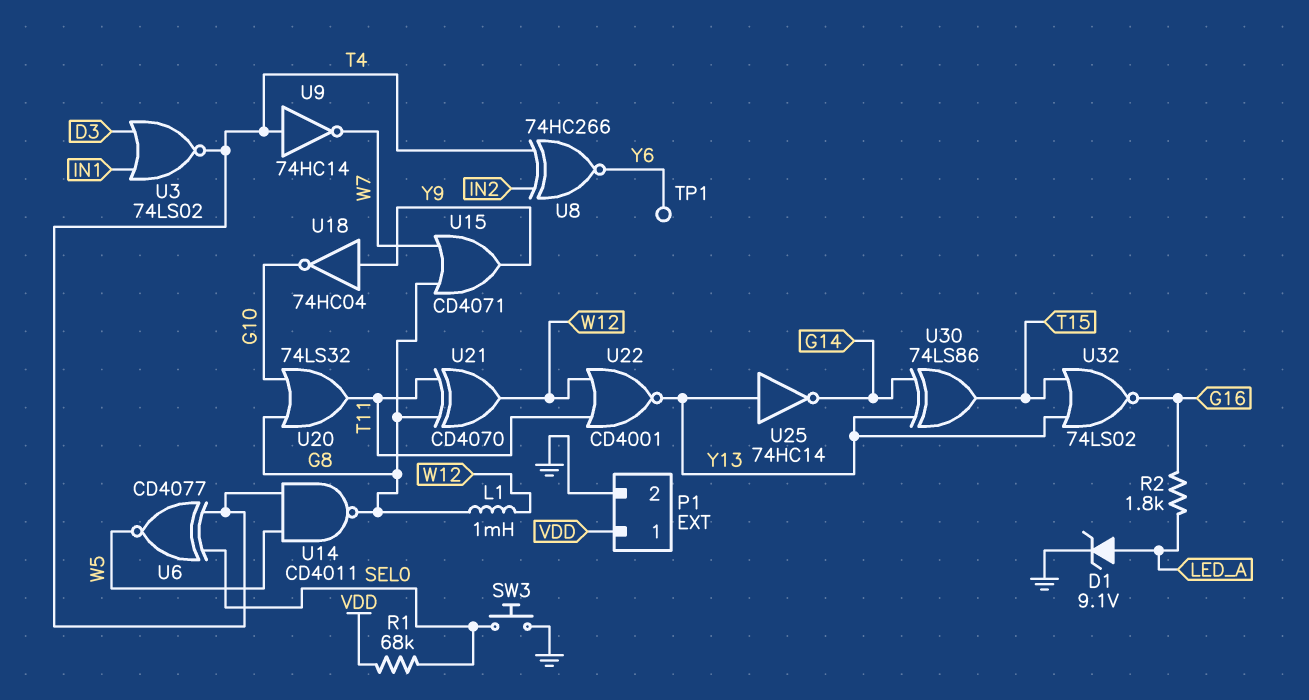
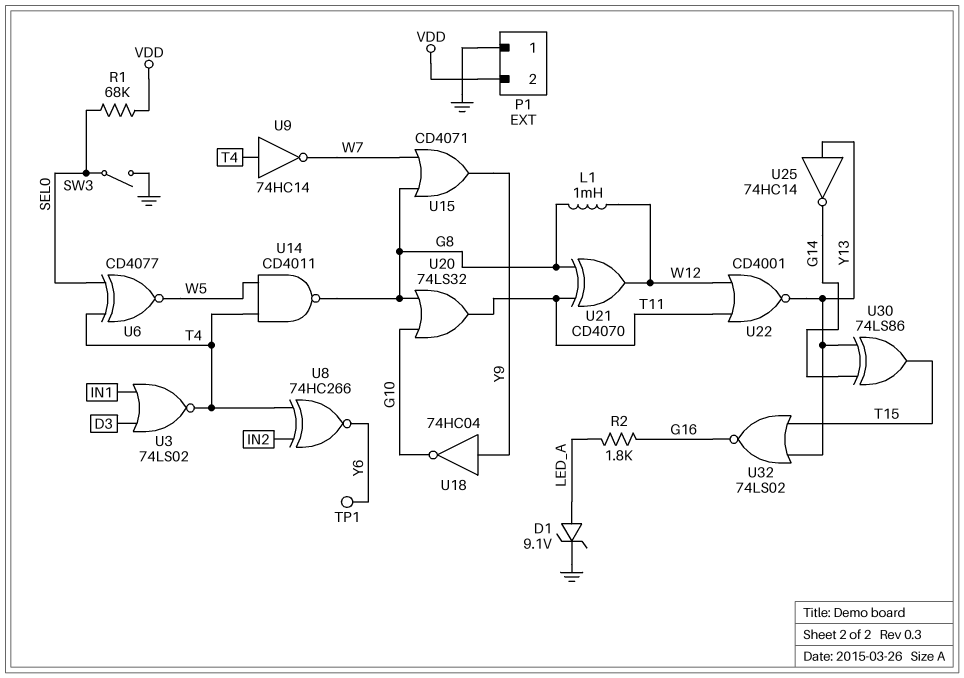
P1 pin 1: VDD -> GND
P1 pin 2: GND -> VDD
SW3: button (GND, SEL0) -> switch (GND, SEL0)

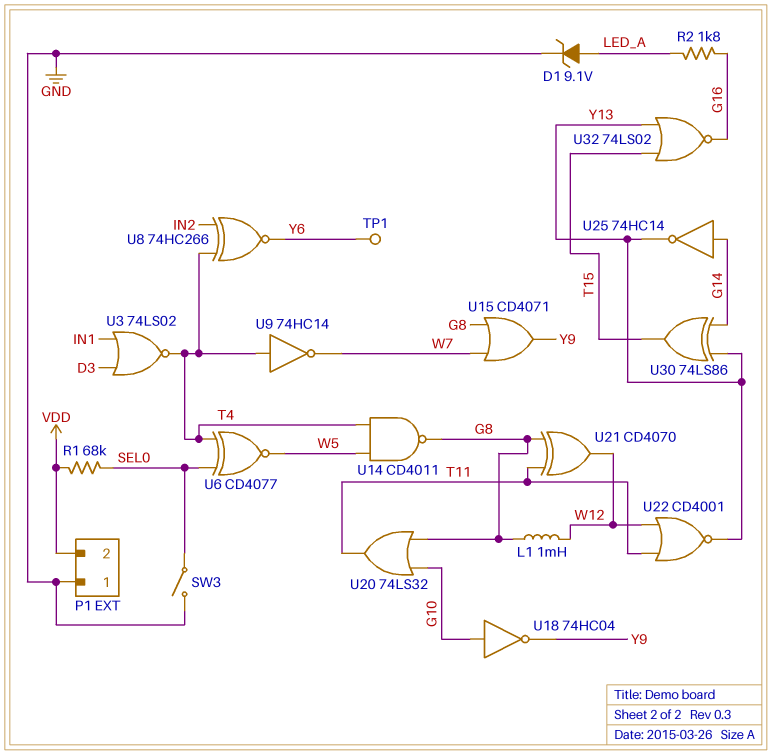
U18: NOT 74HC04 (in Y9, out G10) -> NOT 74HC04 (in G10, out Y9)
U25: NOT 74HC14 (in Y13, out G14) -> NOT 74HC14 (in G14, out Y13)

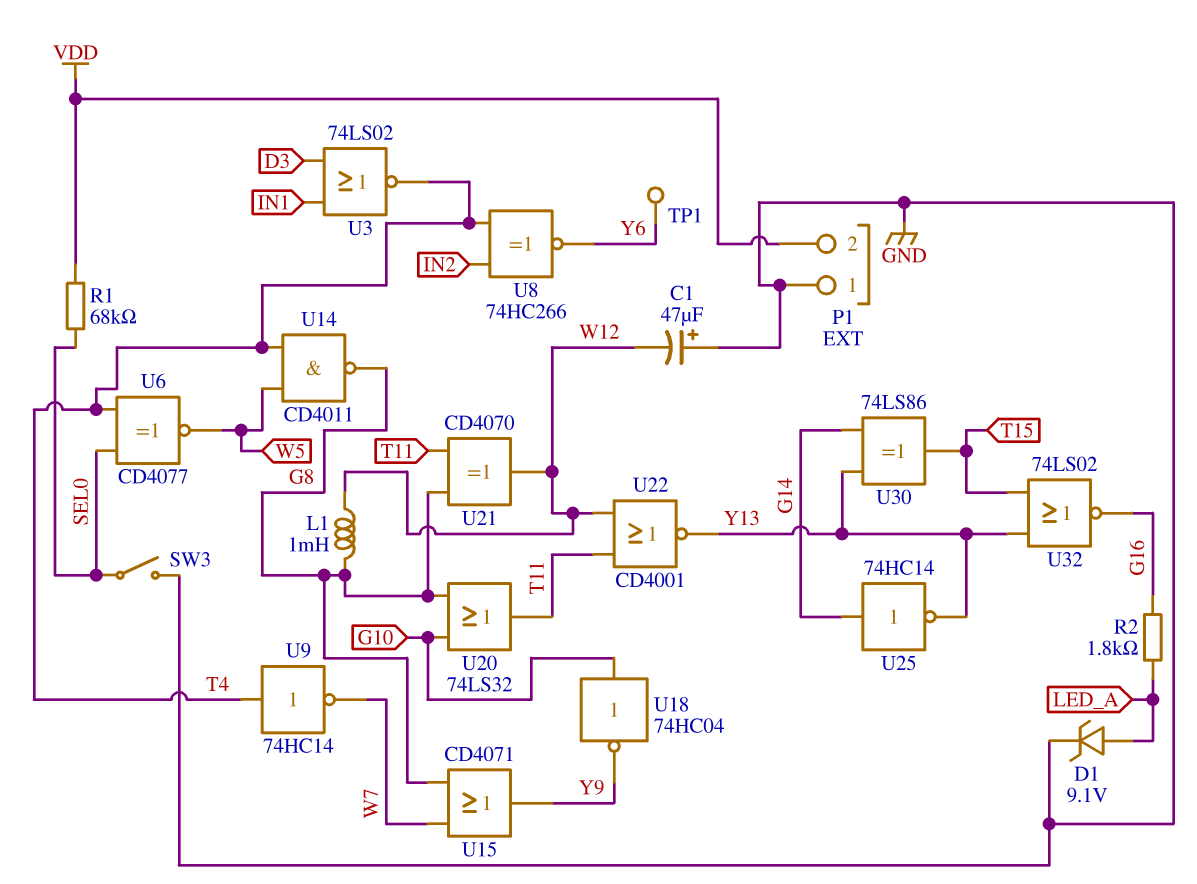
C1: none -> 47uF (plus GND, minus W12)

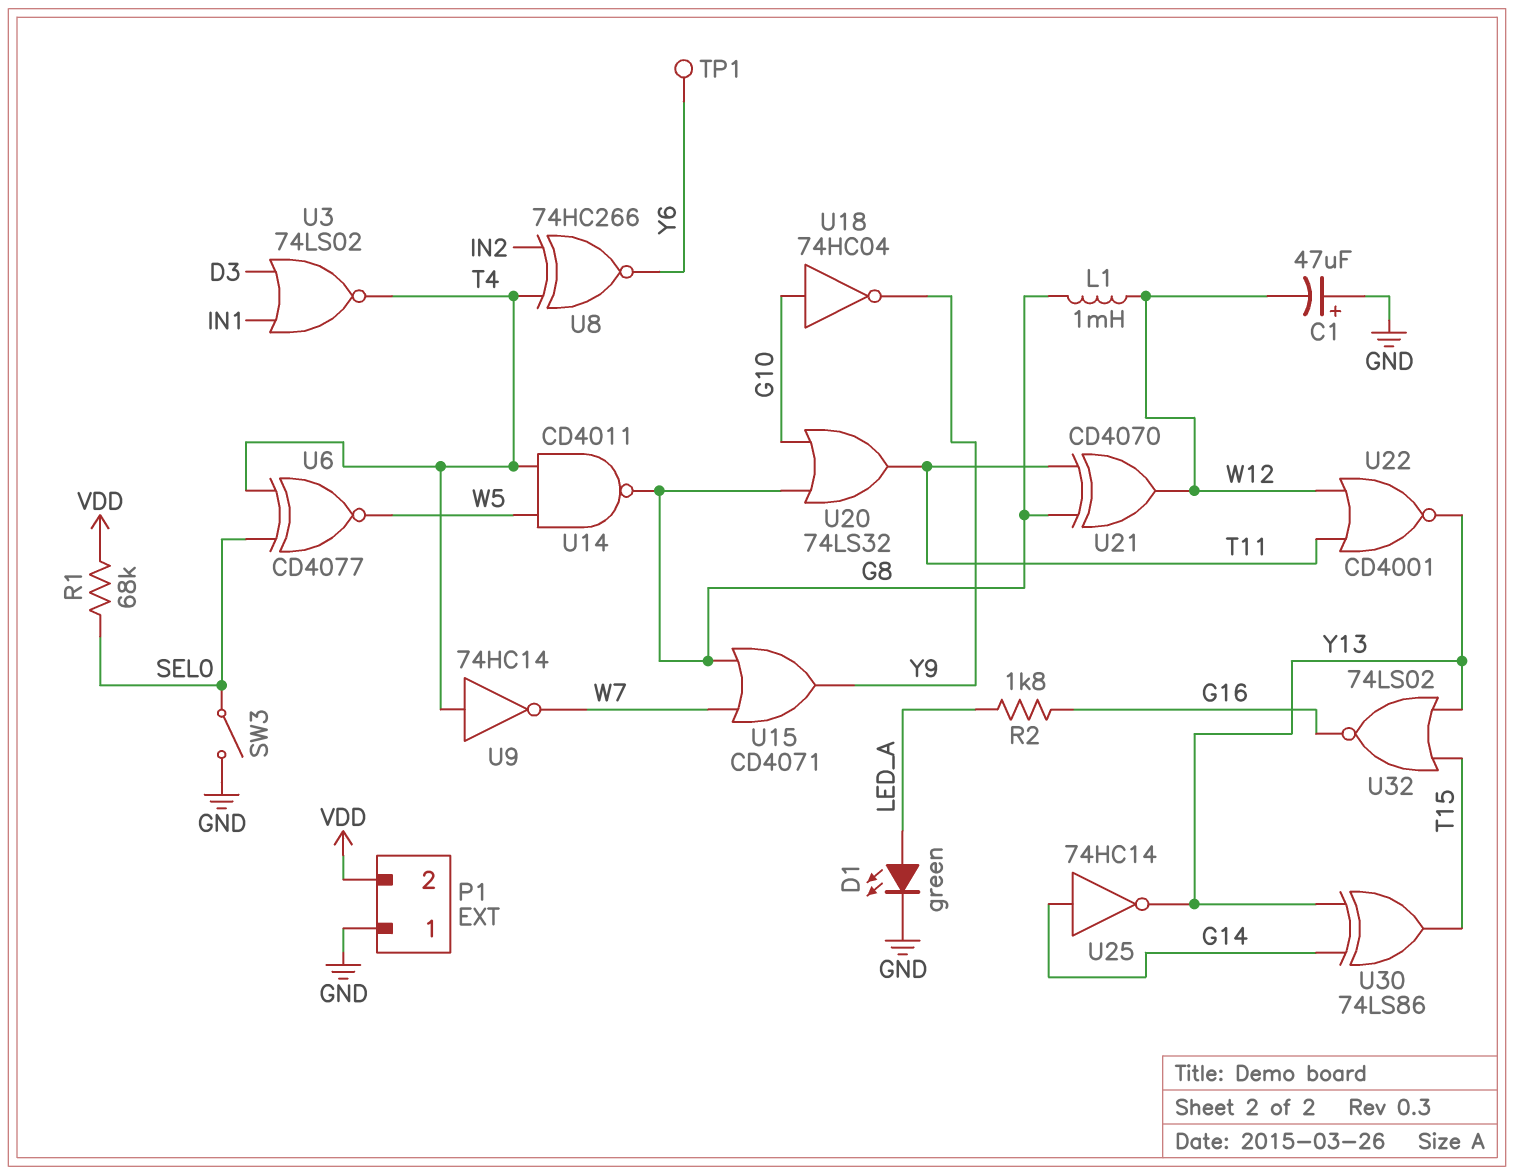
D1: zener 9.1V (A LED_A, K GND) -> LED green (A LED_A, K GND)

